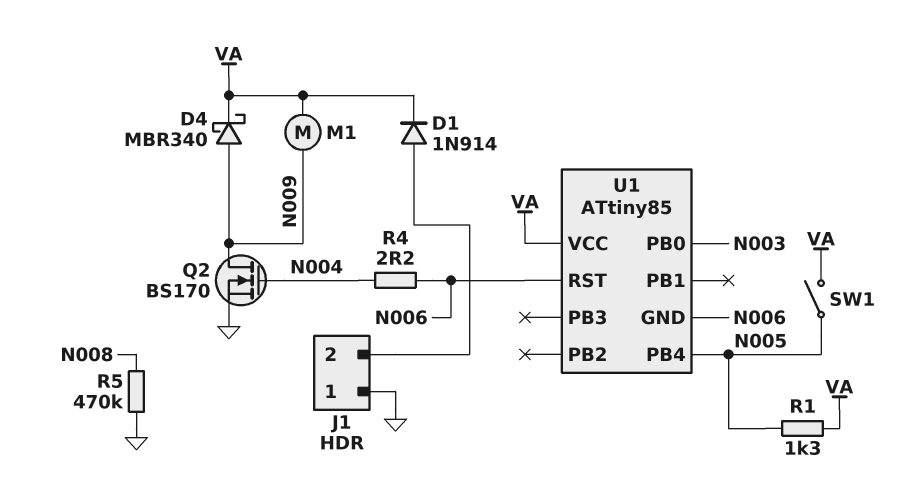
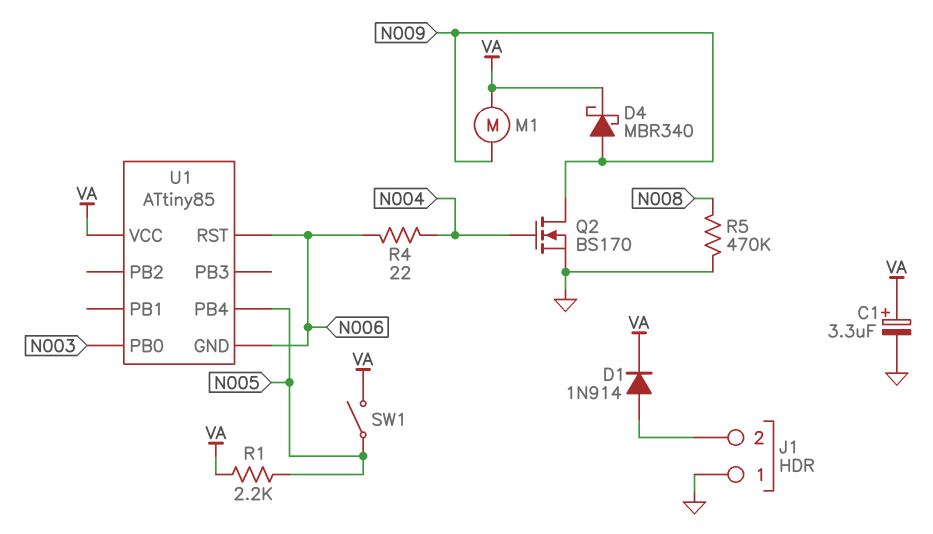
C1: none -> 3.3uF (plus VA, minus GND)
R1: 1.3k (N005, VA) -> 2.2k (N005, VA)
R4: 2.2 (N004, N006) -> 22 (N004, N006)

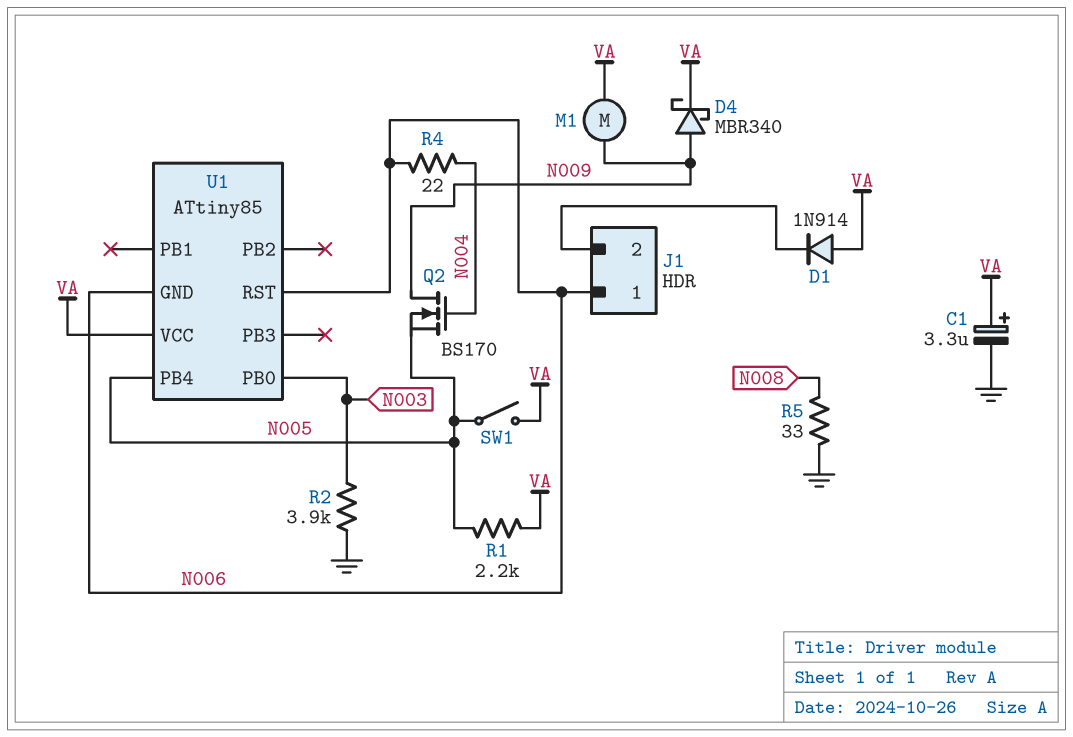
D1: diode 1N914 (A J1/2, K VA) -> diode 1N914 (A VA, K J1/2)
J1 pin 1: GND -> N006
Q2: NMOS BS170 (G N004, D N009, S GND) -> NMOS BS170 (G N004, D N009, S N005)
R2: none -> 3.9k (GND, N003)
R5: 470k (GND, N008) -> 33 (GND, N008)

